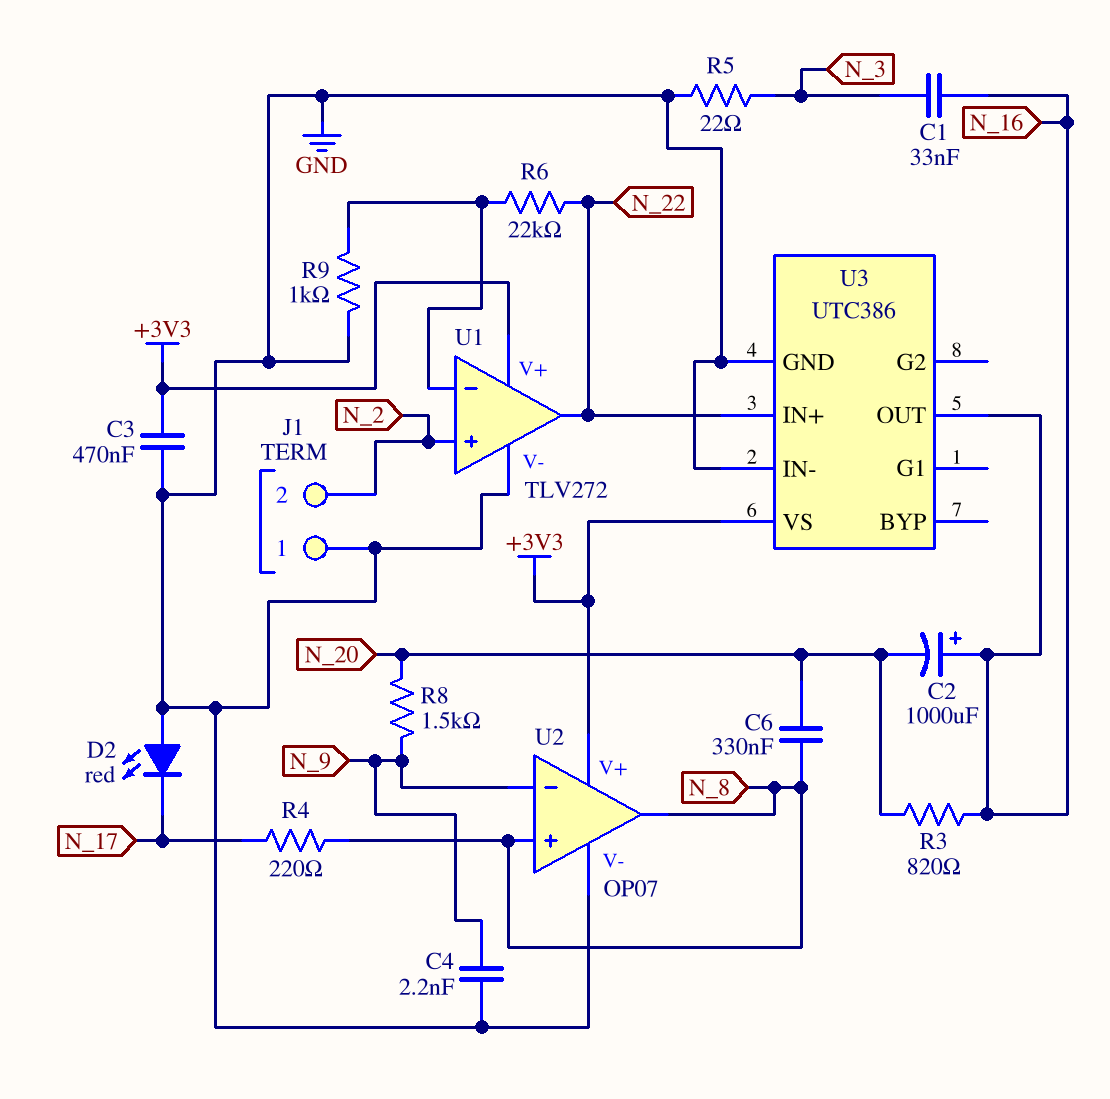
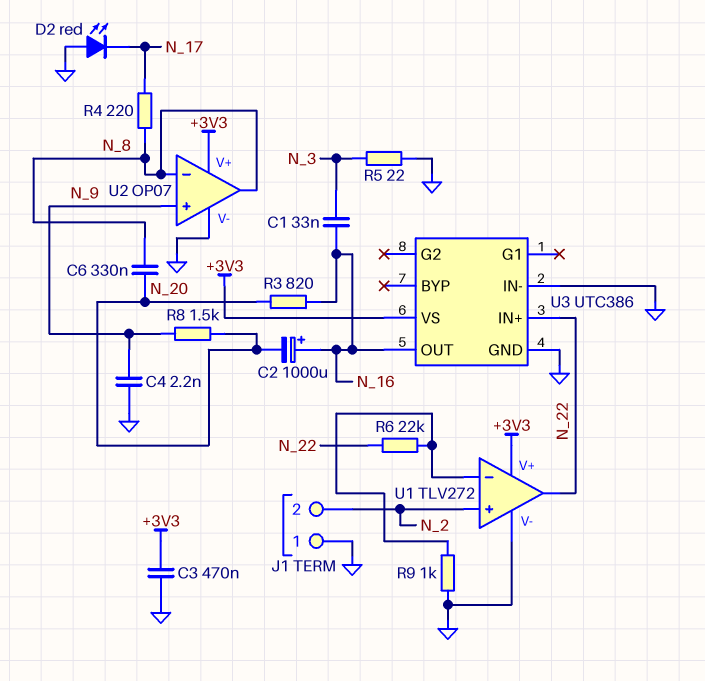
U2 pin in+: N_8 -> N_9
U2 pin in-: N_9 -> N_8

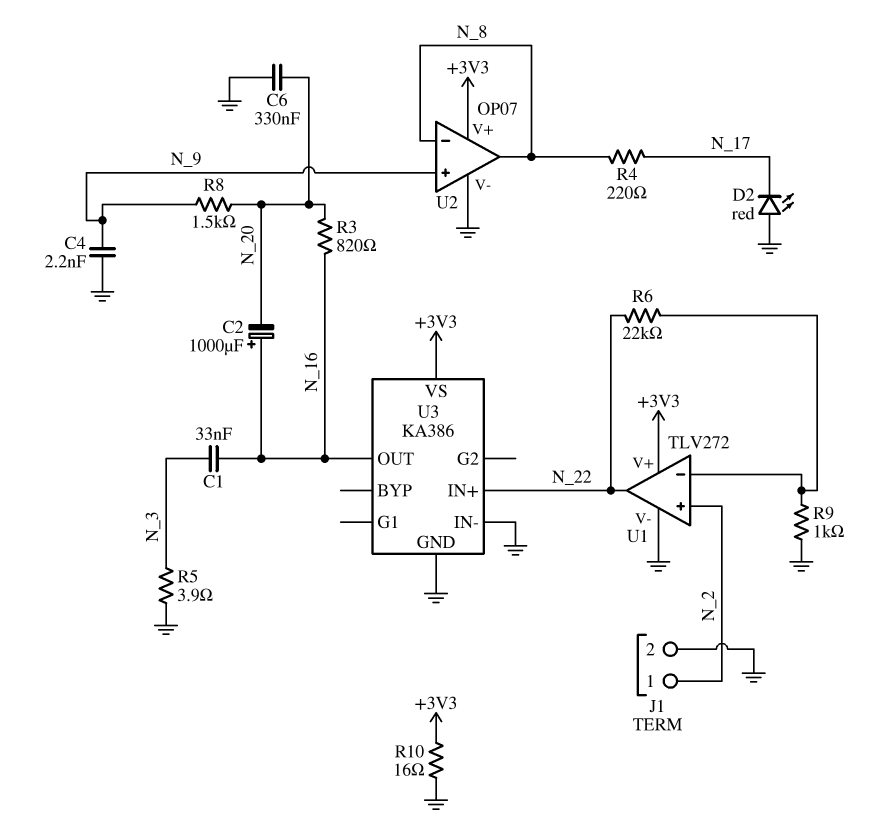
C3: 470nF (+3V3, GND) -> none
C6: 330nF (N_8, N_20) -> 330nF (GND, N_20)
J1 pin 1: GND -> N_2
J1 pin 2: N_2 -> GND
R5: 22 (GND, N_3) -> 3.9 (GND, N_3)
R10: none -> 16 (+3V3, GND)
U3: UTC386 -> KA386

